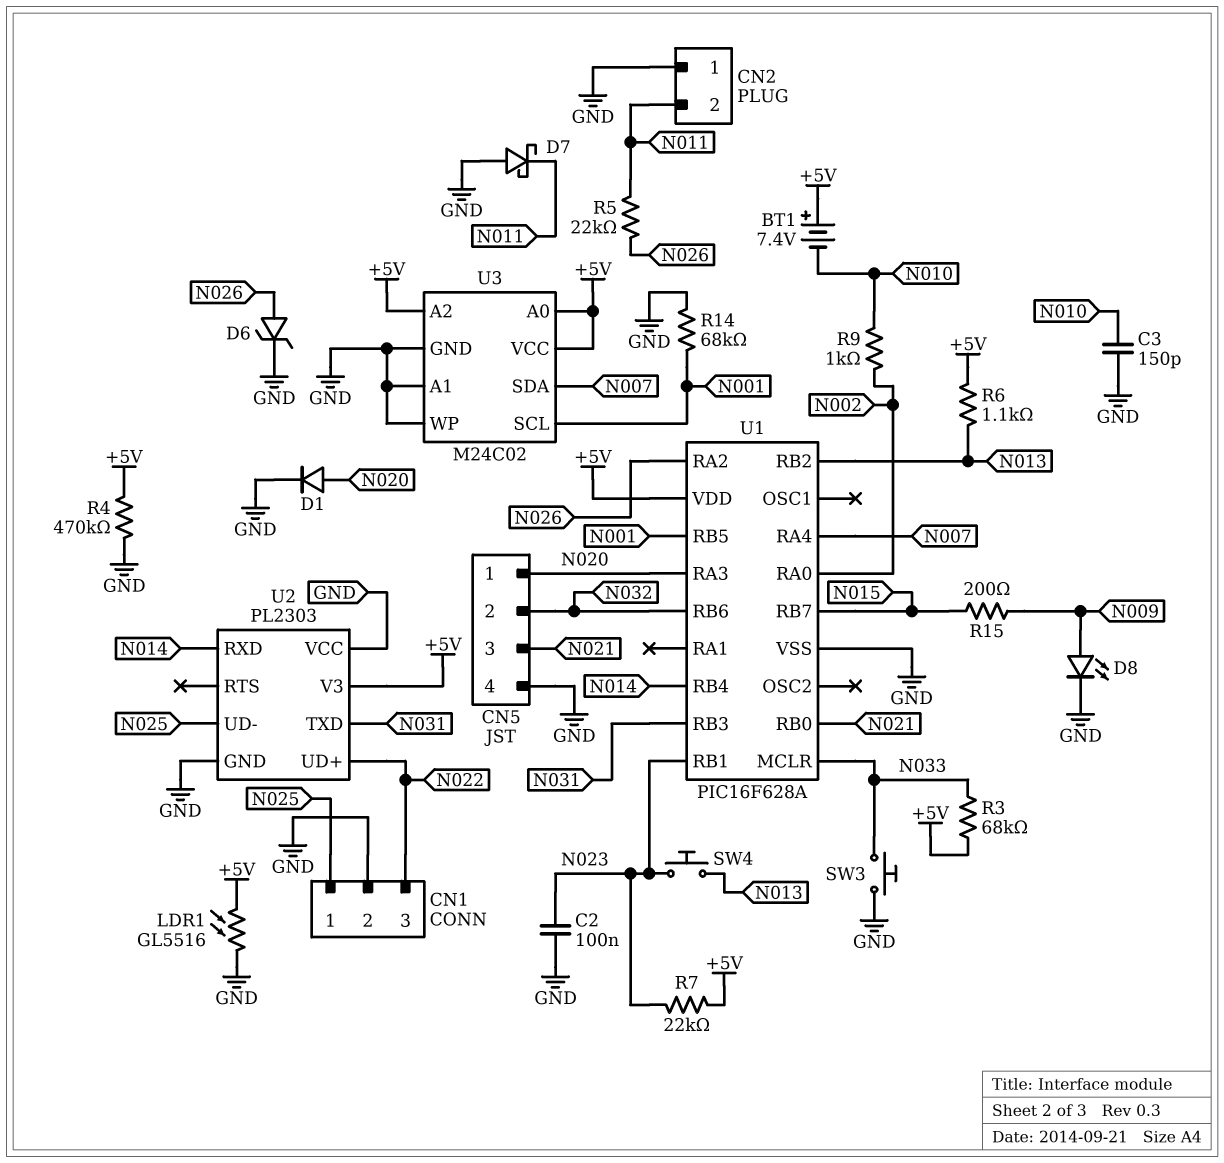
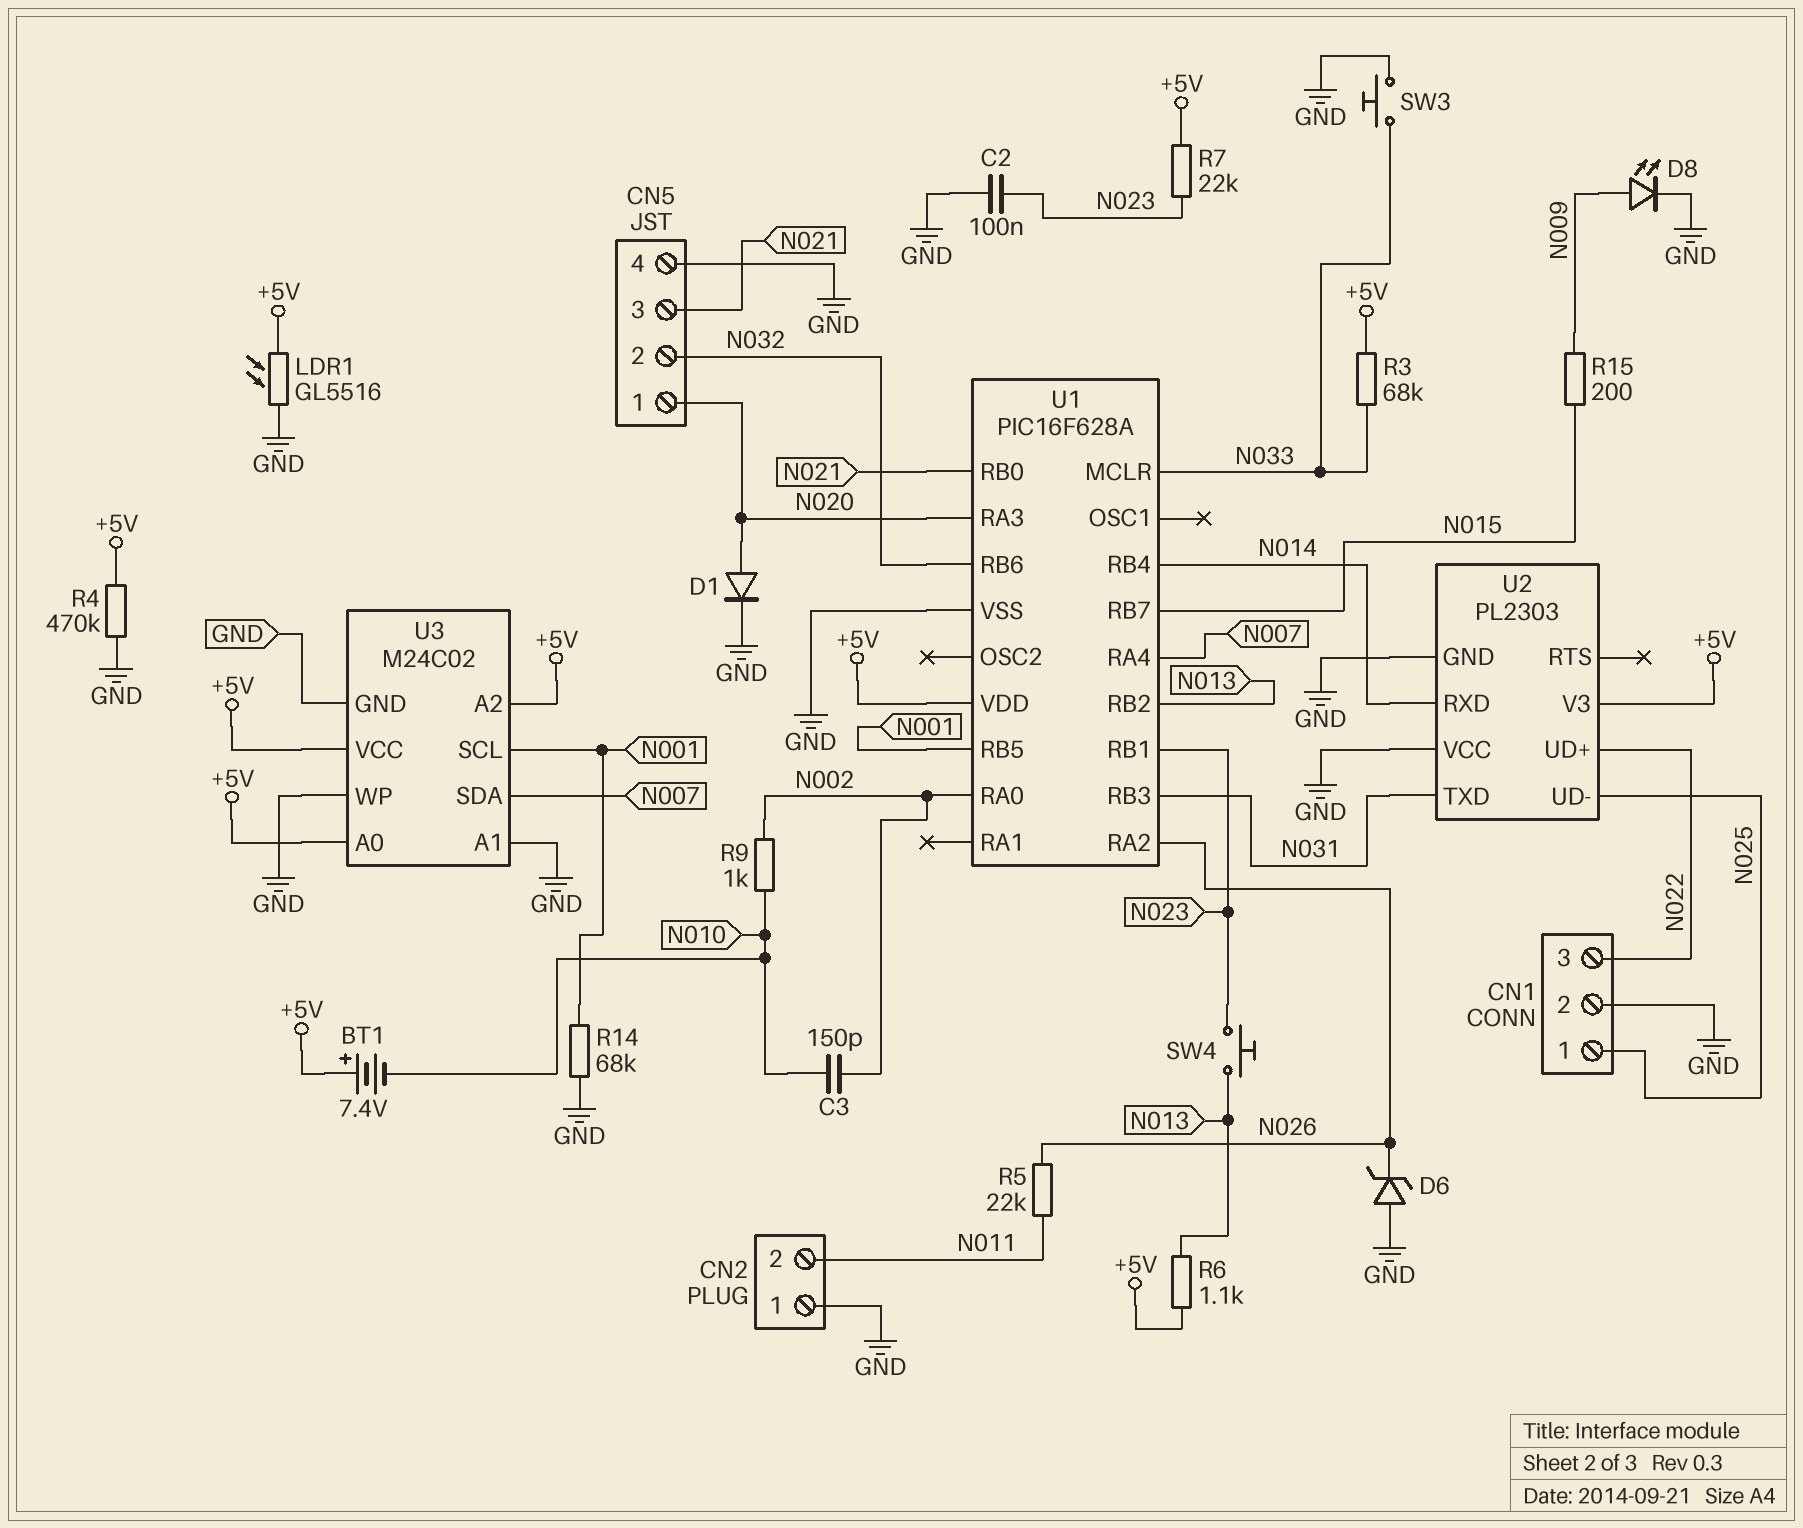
C3: 150pF (GND, N010) -> 150pF (N002, N010)
D6: zener (A N026, K GND) -> zener (A GND, K N026)
D7: schottky (A GND, K N011) -> none

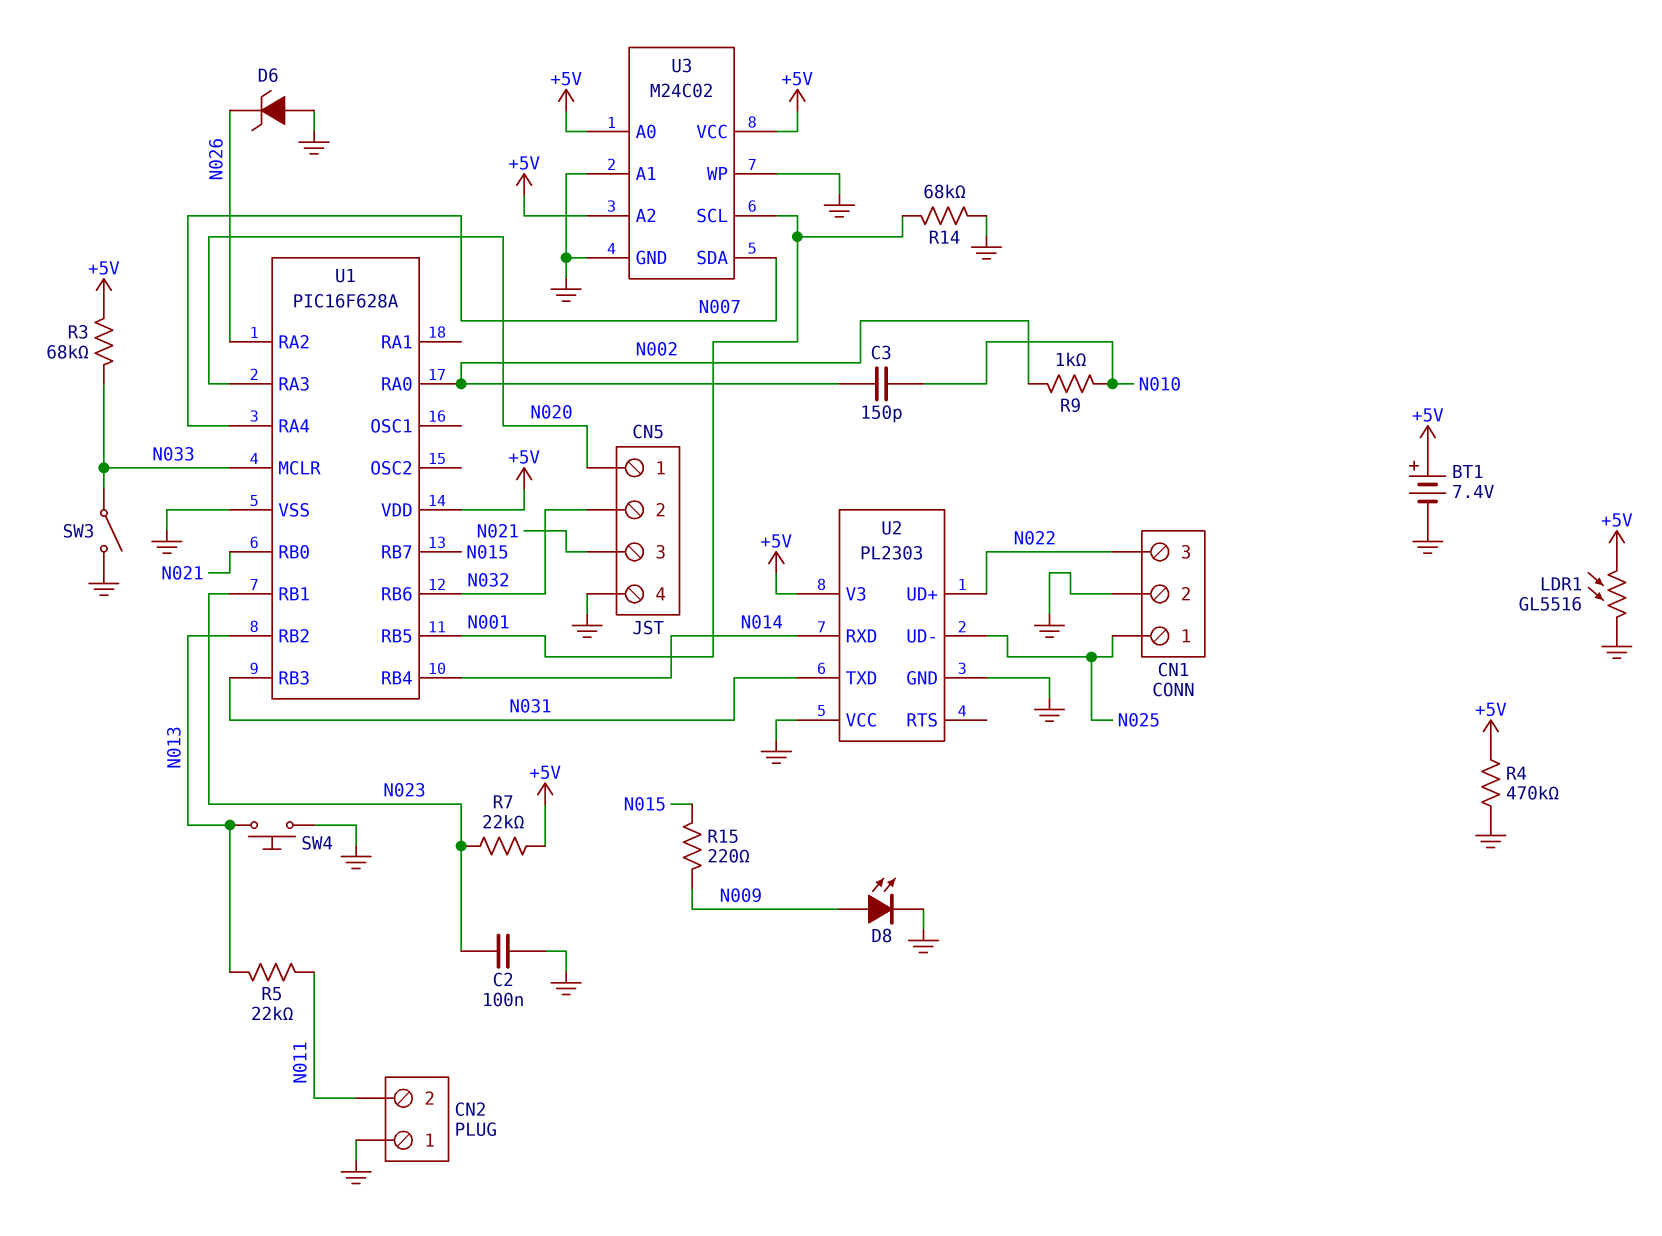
BT1: 7.4V (plus +5V, minus N010) -> 7.4V (plus +5V, minus GND)
D1: diode (A N020, K GND) -> none
R5: 22k (N011, N026) -> 22k (N011, N013)
R6: 1.1k (+5V, N013) -> none
R15: 200 (N009, N015) -> 220 (N009, N015)
SW3: button (GND, N033) -> switch (GND, N033)
SW4: button (N013, N023) -> button (GND, N013)

